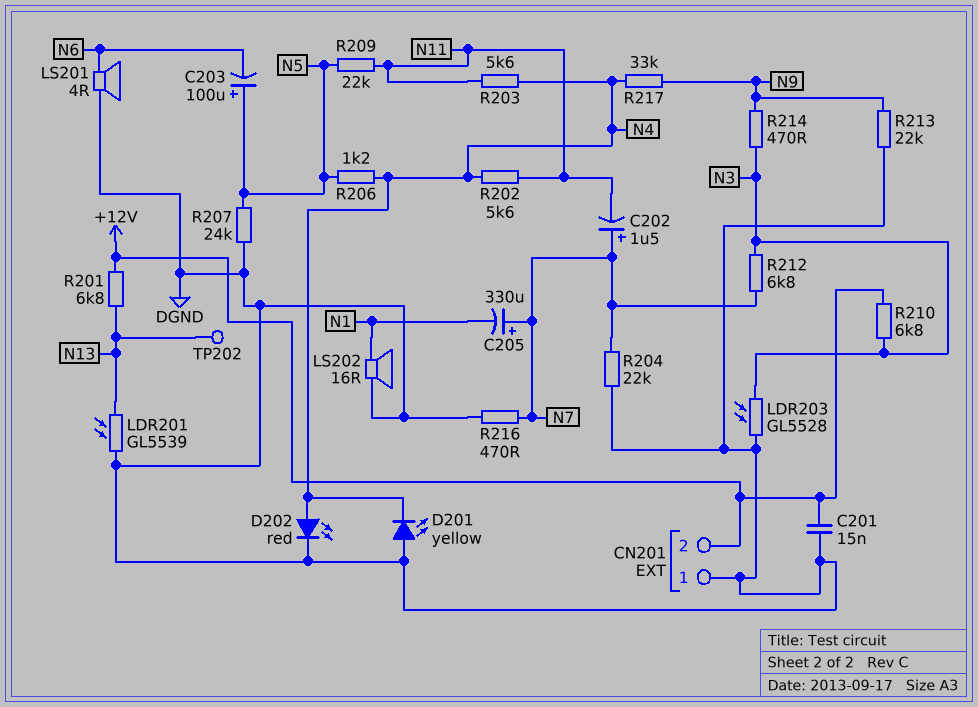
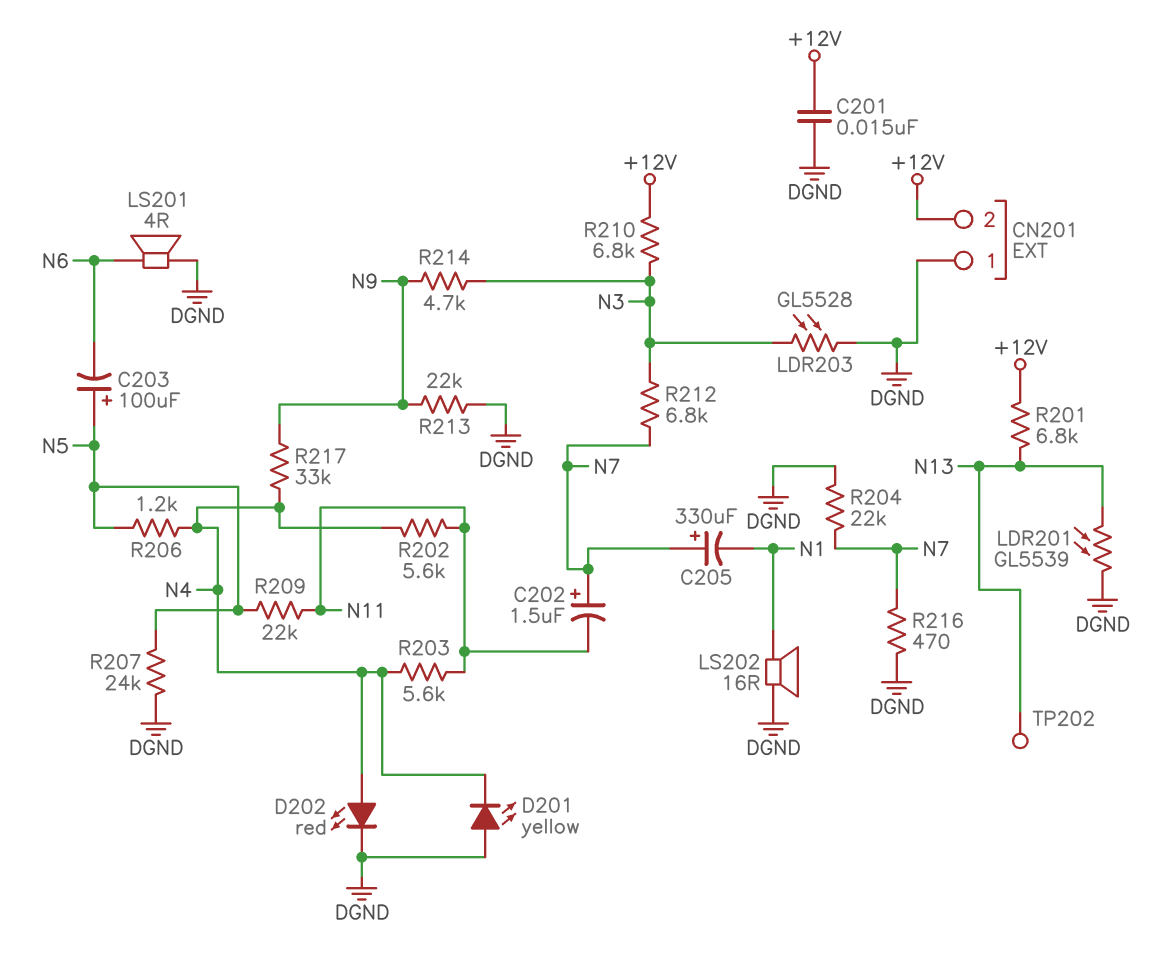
R214: 470 (N3, N9) -> 4.7k (N3, N9)

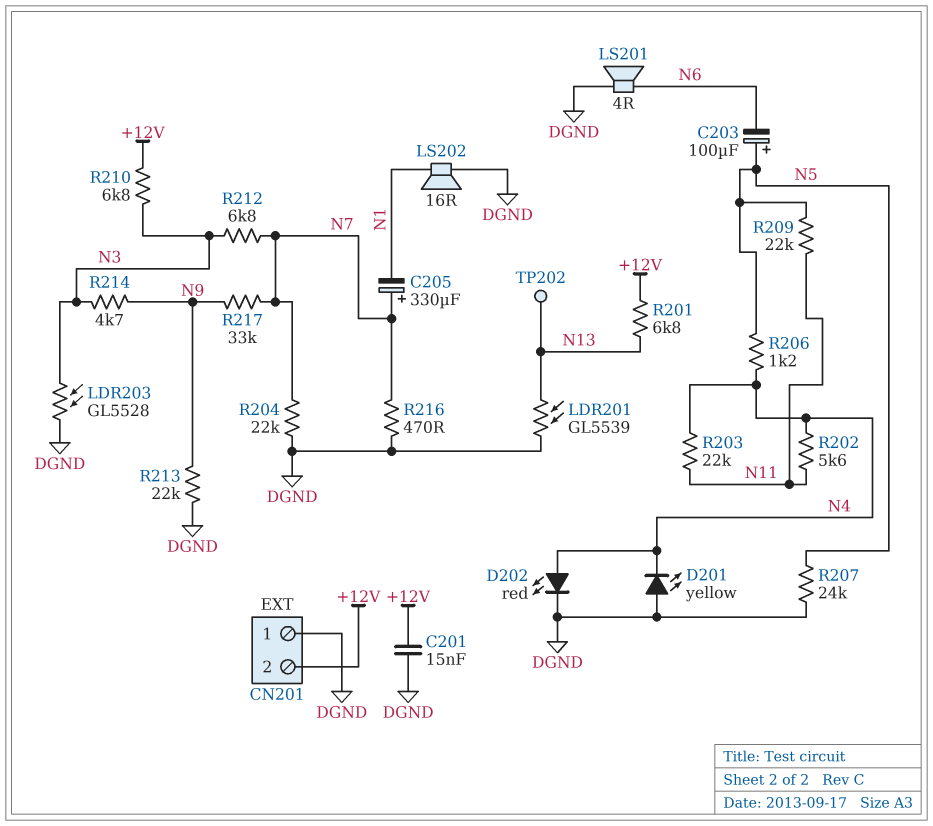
C202: 1.5uF (plus N7, minus N11) -> none
R203: 5.6k (N4, N11) -> 22k (N4, N11)
R217: 33k (N4, N9) -> 33k (N7, N9)

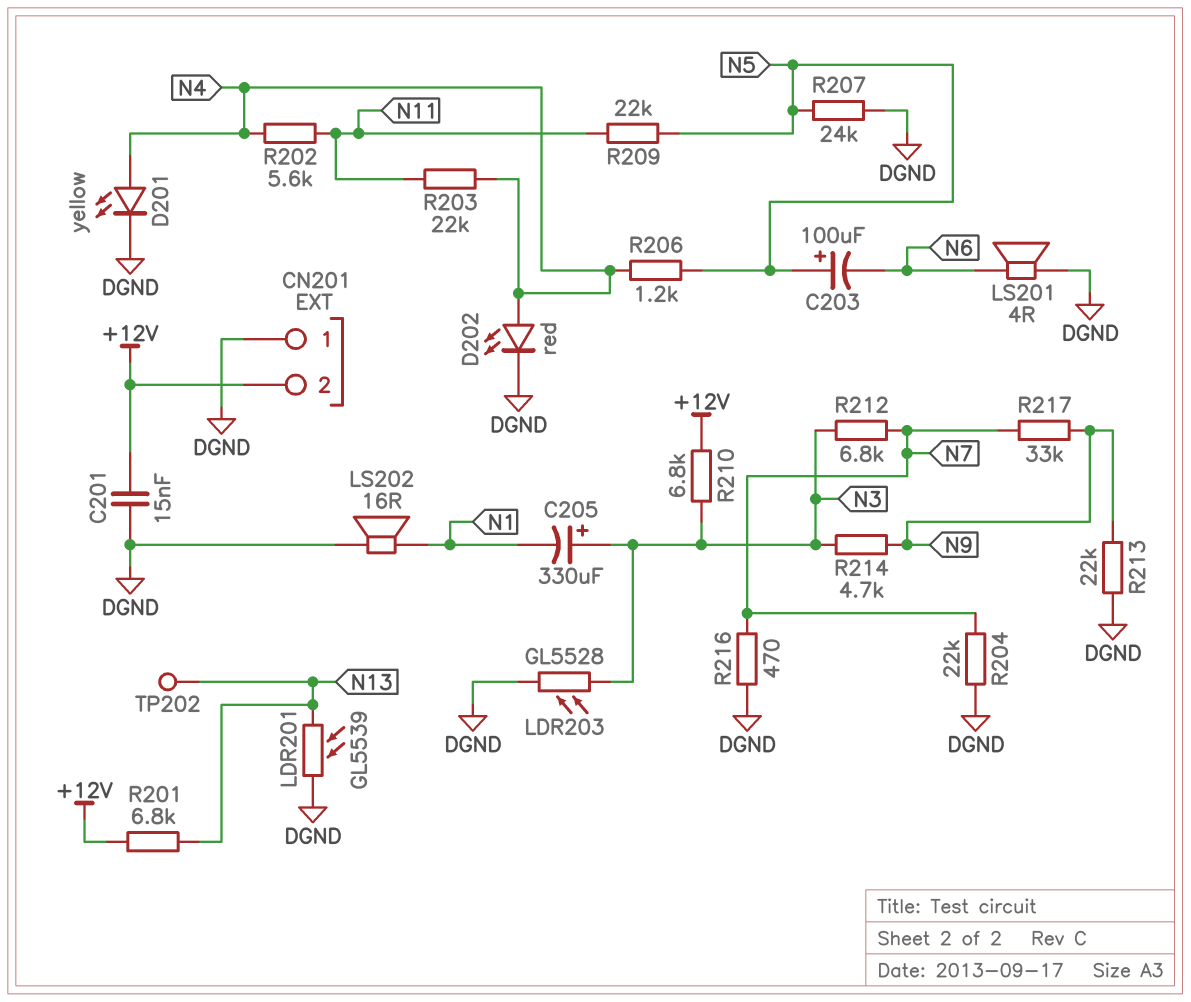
C205: 330uF (plus N7, minus N1) -> 330uF (plus N3, minus N1)
D201: LED yellow (A DGND, K N4) -> LED yellow (A N4, K DGND)

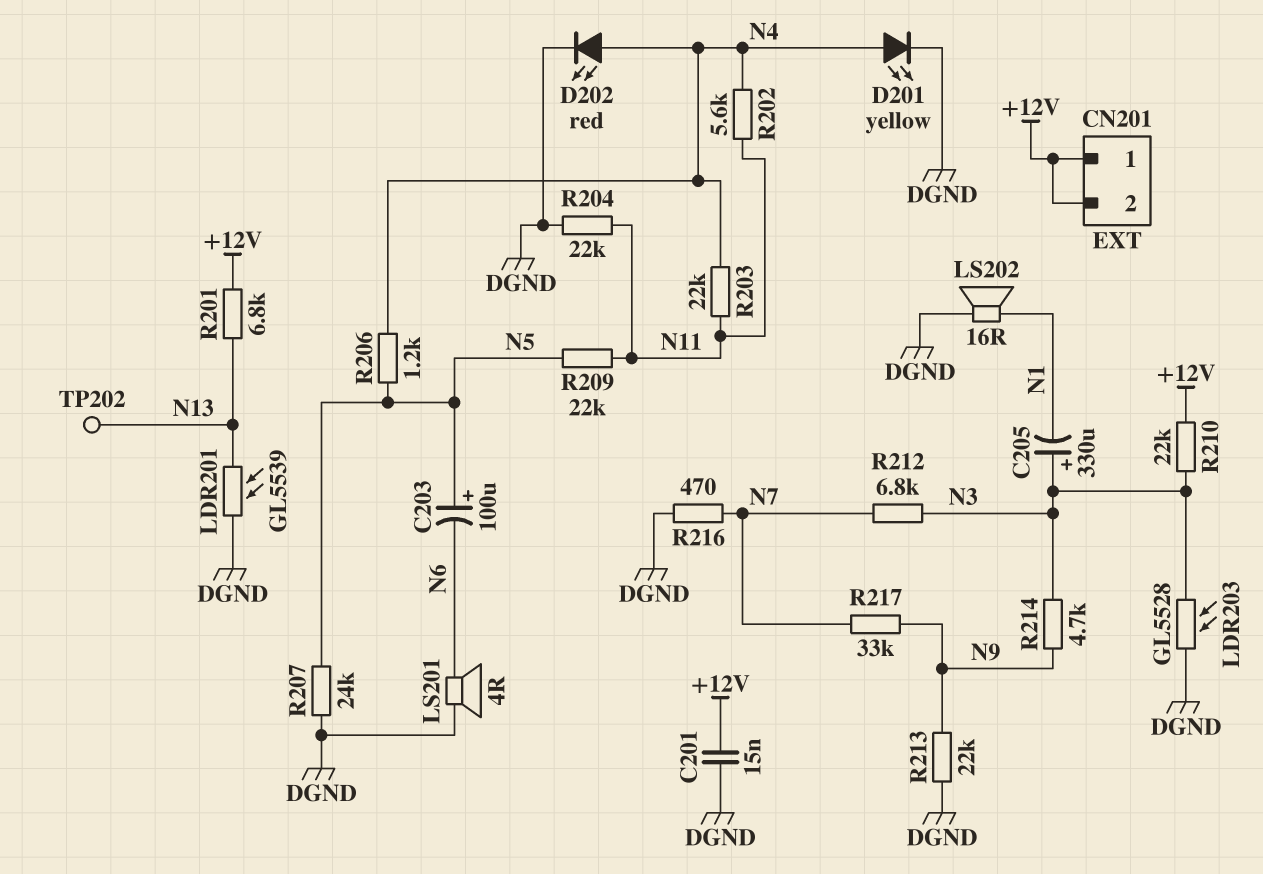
CN201 pin 1: DGND -> +12V
R204: 22k (DGND, N7) -> 22k (DGND, N11)
R210: 6.8k (+12V, N3) -> 22k (+12V, N3)

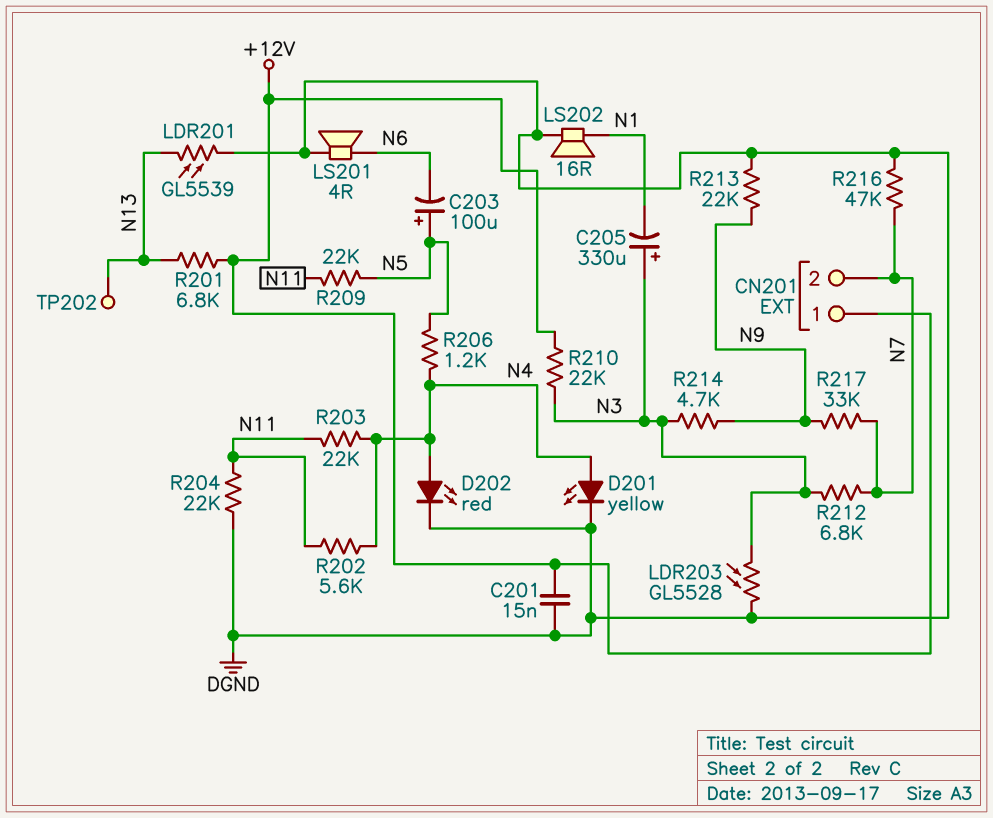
CN201 pin 2: +12V -> N7
R207: 24k (DGND, N5) -> none
R216: 470 (DGND, N7) -> 47k (DGND, N7)

